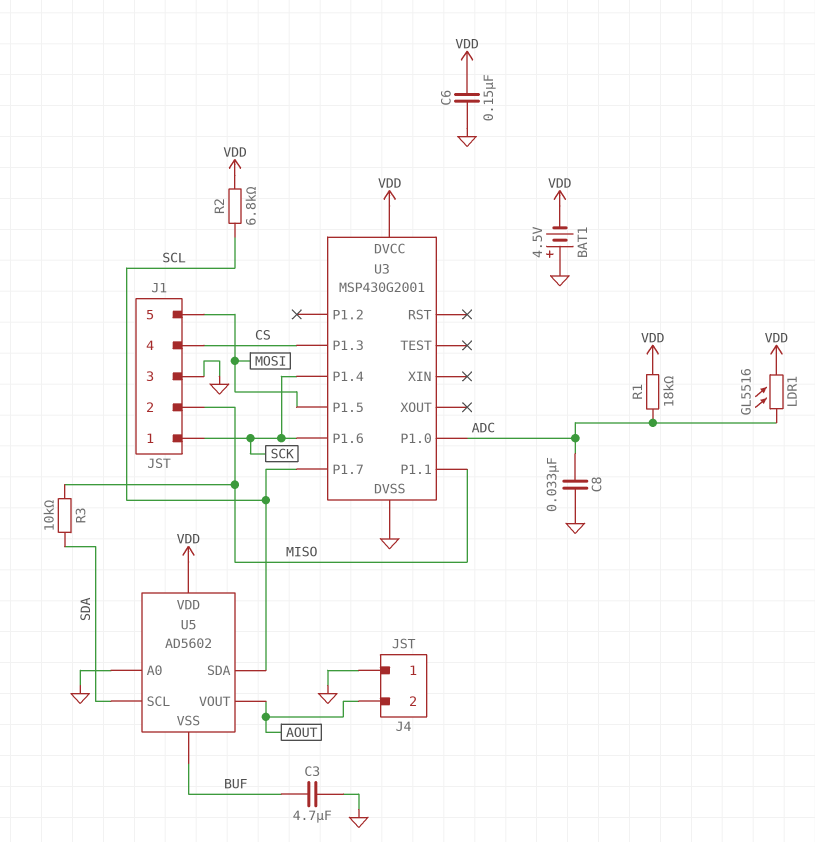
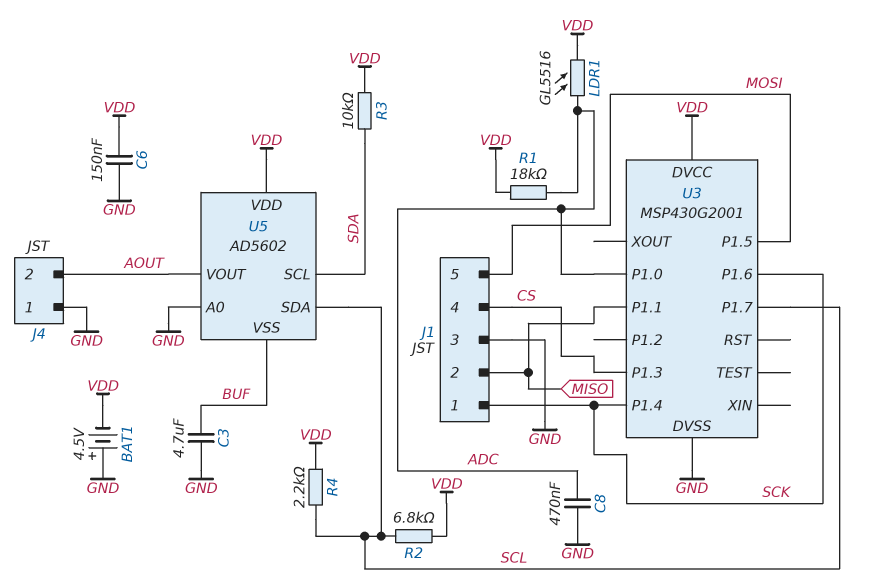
C8: 33nF (ADC, GND) -> 470nF (ADC, GND)
R3: 10k (MISO, SDA) -> 10k (SDA, VDD)
R4: none -> 2.2k (SCL, VDD)

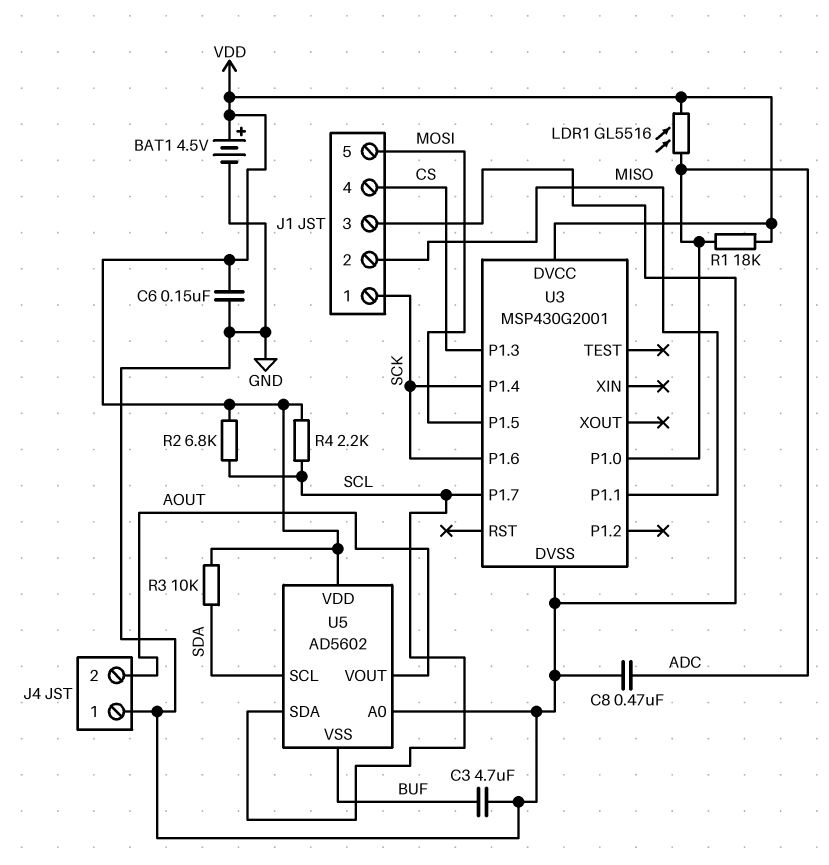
BAT1: 4.5V (plus GND, minus VDD) -> 4.5V (plus VDD, minus GND)

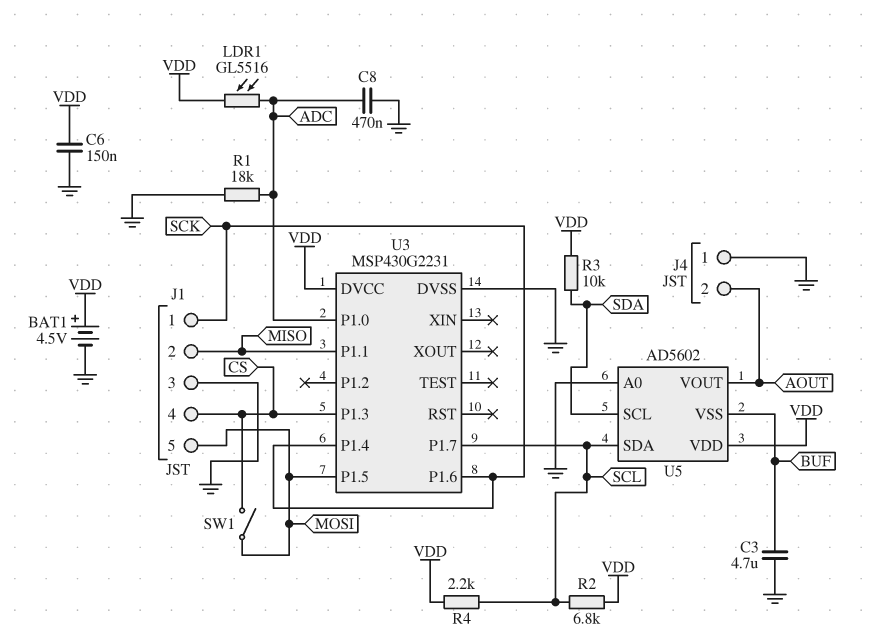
R1: 18k (ADC, VDD) -> 18k (ADC, GND)
SW1: none -> switch (CS, MOSI)
U3: MSP430G2001 -> MSP430G2231

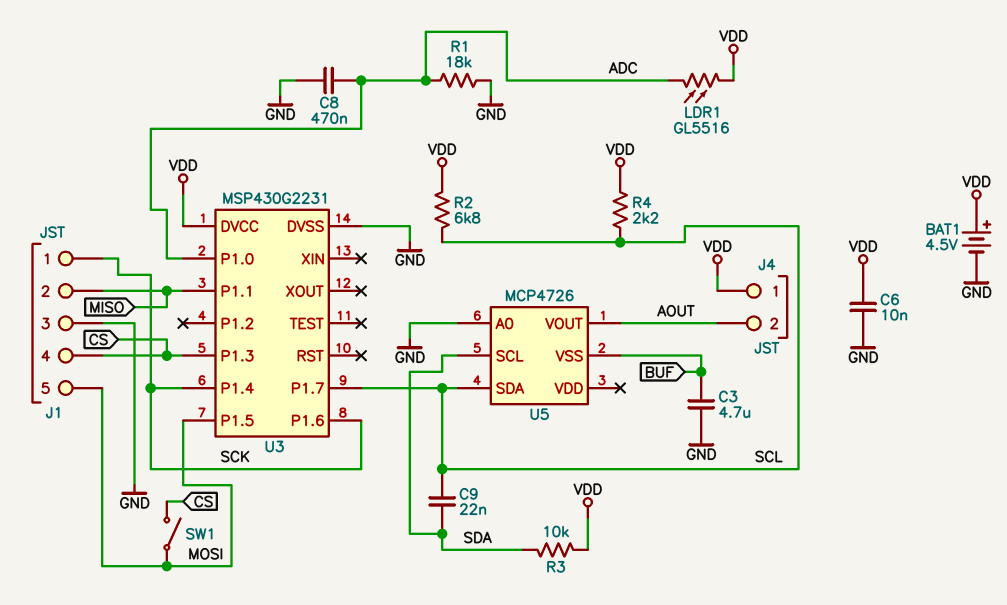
C6: 150nF (GND, VDD) -> 10nF (GND, VDD)
C9: none -> 22nF (SCL, SDA)
J4 pin 1: GND -> VDD
U5: AD5602 -> MCP4726
U5 pin VDD: VDD -> none

